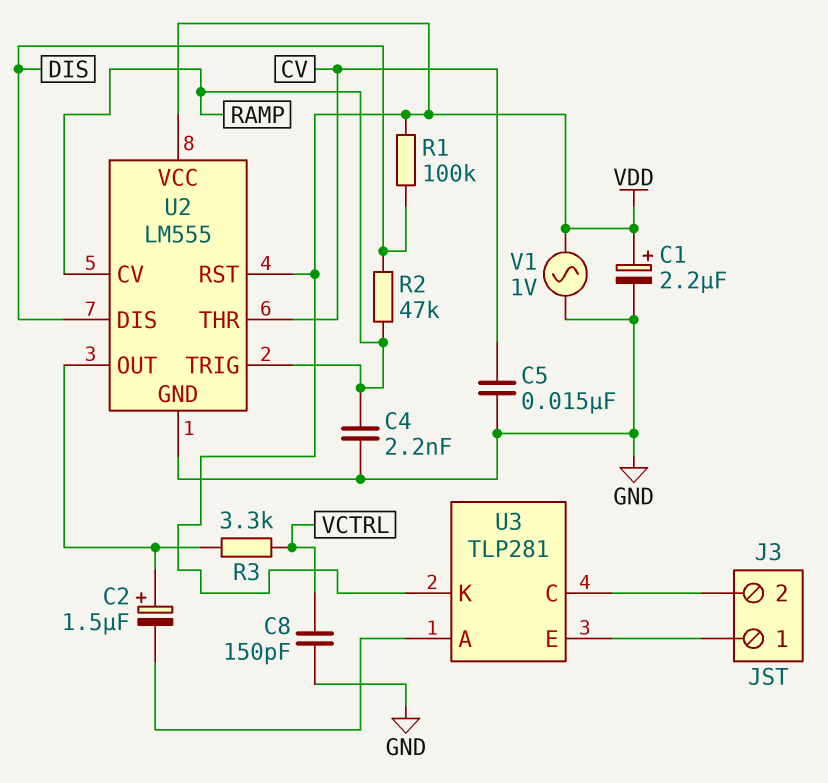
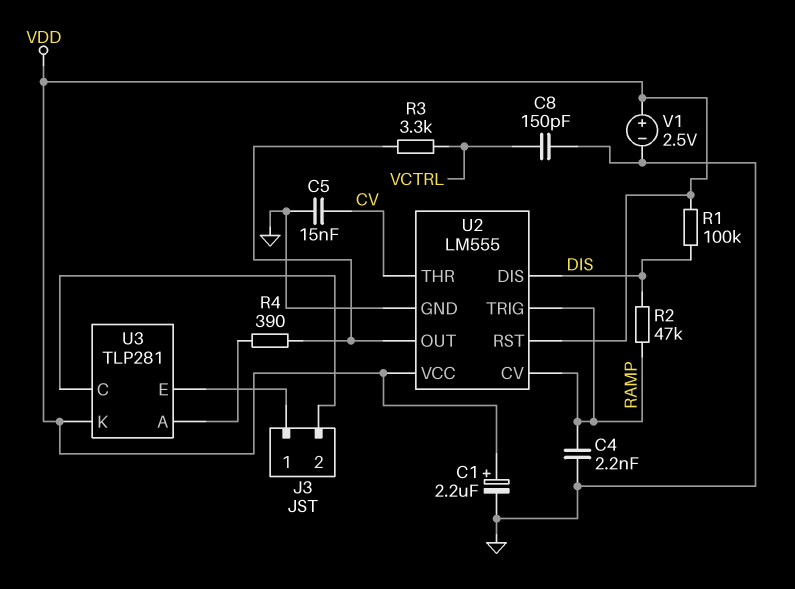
C2: 1.5uF (plus U2/OUT, minus U3/A) -> none
R4: none -> 390 (U2/OUT, U3/A)
V1: AC 1V (GND, VDD) -> 2.5V (plus VDD, minus GND)

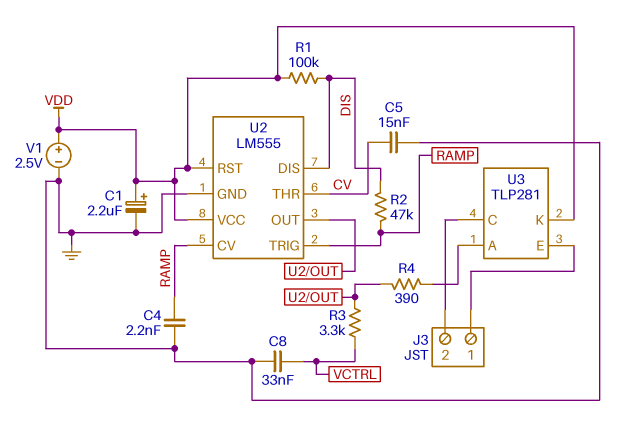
C8: 150pF (GND, VCTRL) -> 33nF (GND, VCTRL)

